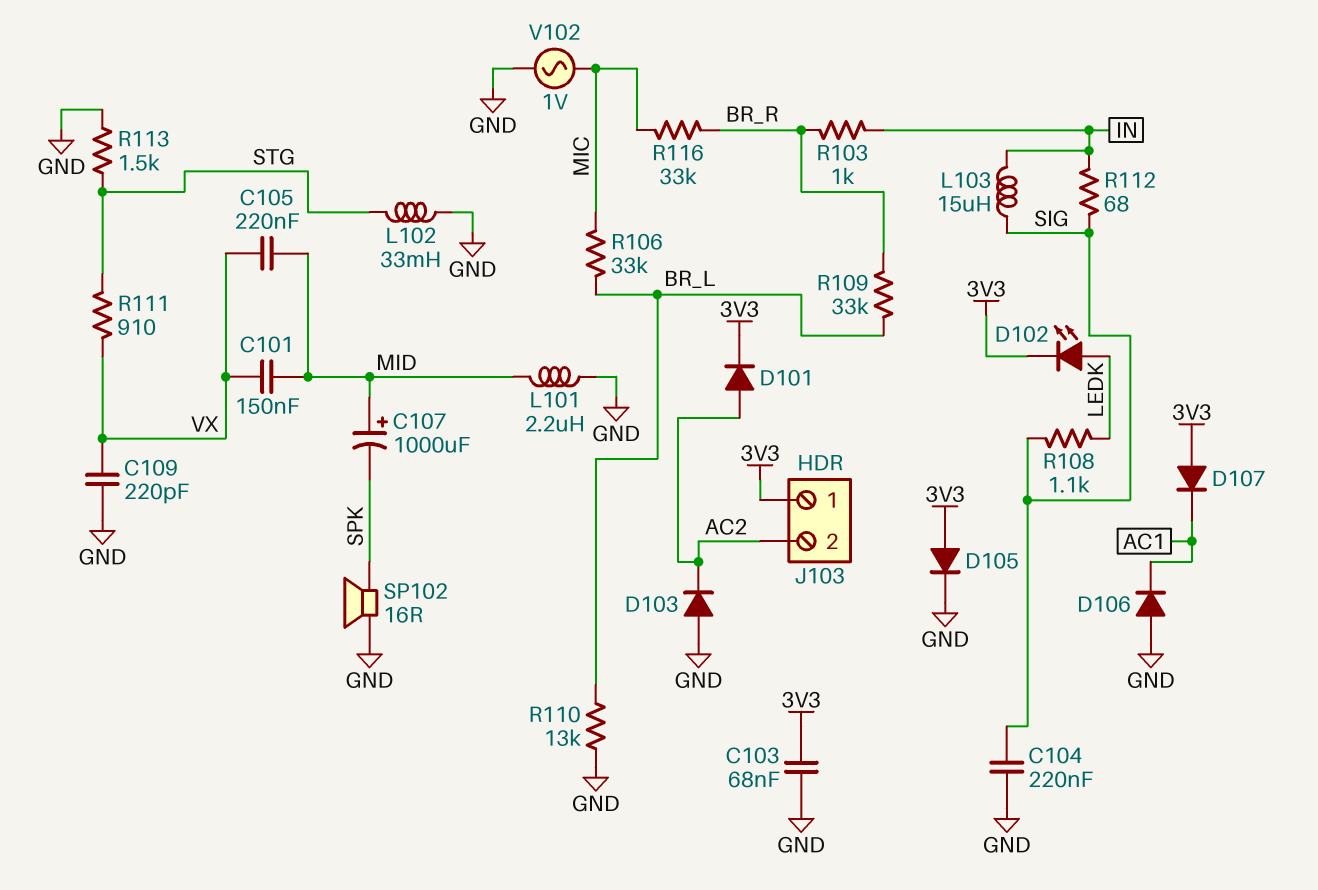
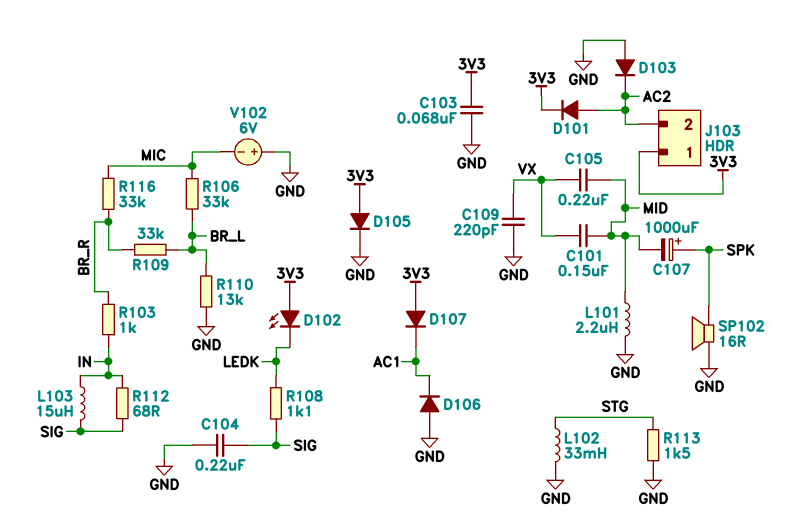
C107: 1000uF (plus MID, minus SPK) -> 1000uF (plus SPK, minus MID)
D102: LED (A LEDK, K 3V3) -> LED (A 3V3, K LEDK)
R111: 910 (STG, VX) -> none
V102: AC 1V (GND, MIC) -> 6V (plus GND, minus MIC)

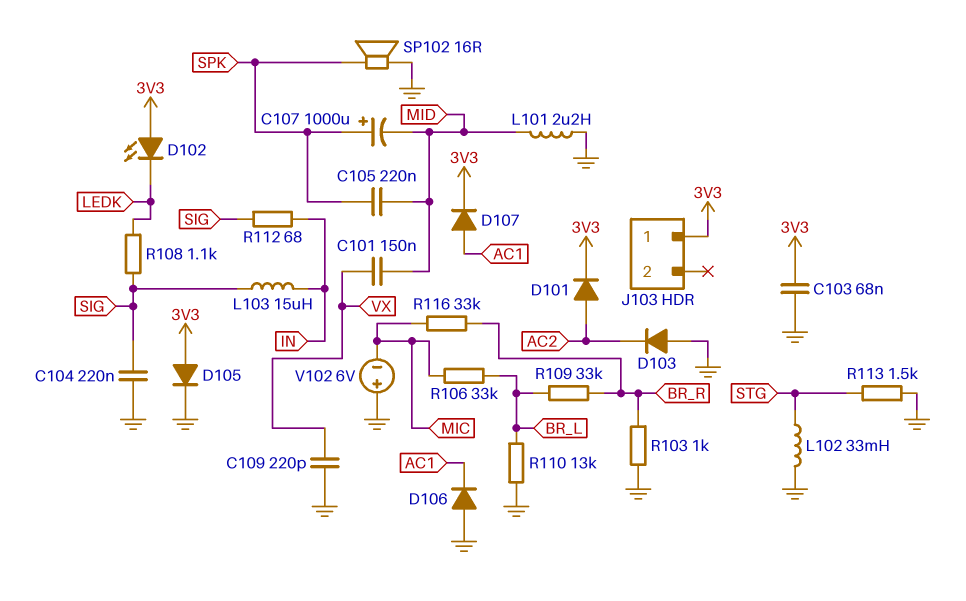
C105: 220nF (MID, VX) -> 220nF (MID, SPK)
D107: diode (A 3V3, K AC1) -> diode (A AC1, K 3V3)
J103 pin 2: AC2 -> none
R103: 1k (BR_R, IN) -> 1k (BR_R, GND)

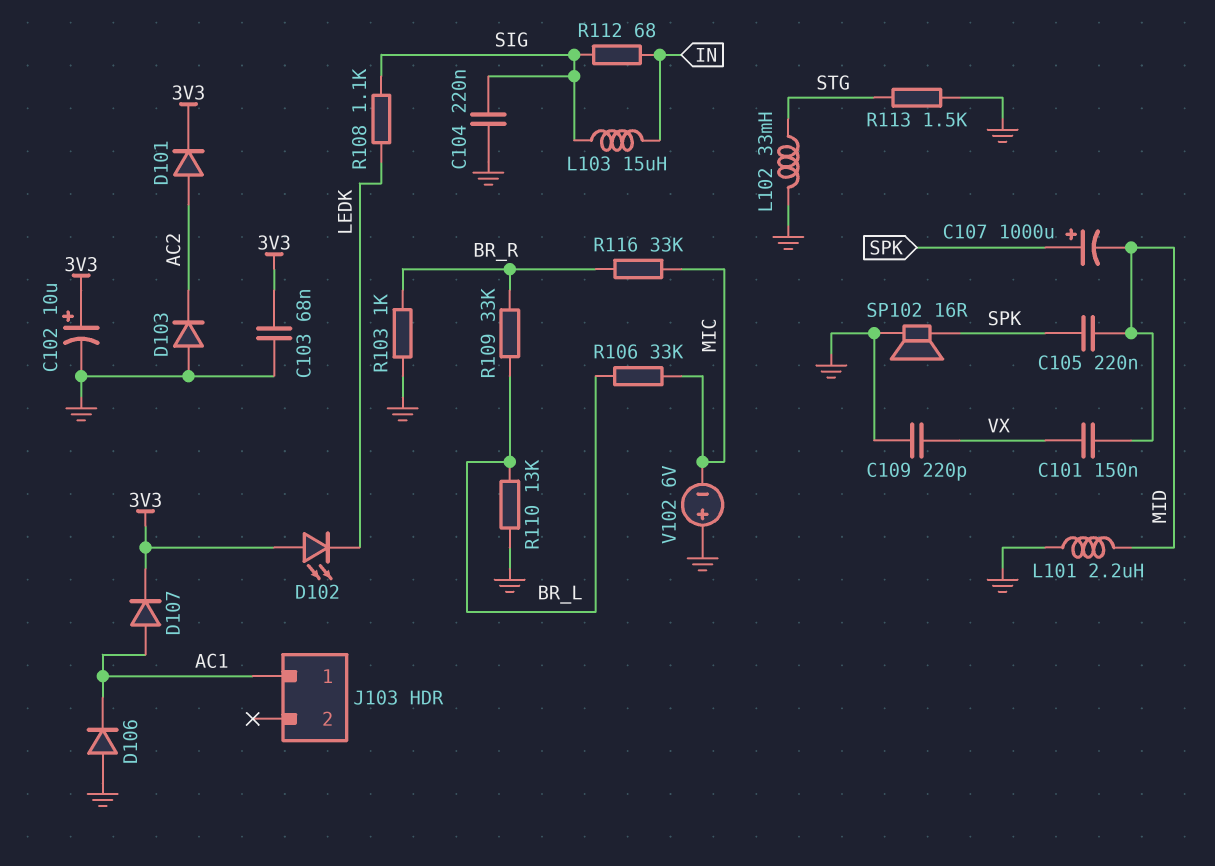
C102: none -> 10uF (plus 3V3, minus GND)
D105: diode (A 3V3, K GND) -> none
J103 pin 1: 3V3 -> AC1

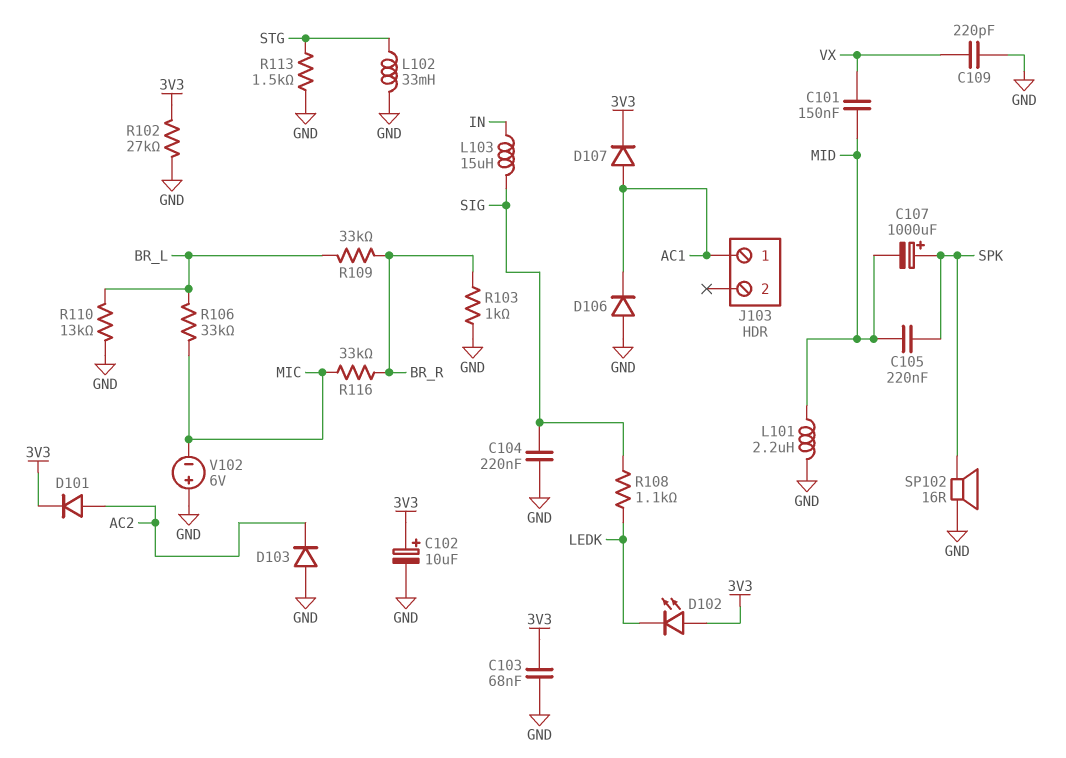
R102: none -> 27k (3V3, GND)
R112: 68 (IN, SIG) -> none

